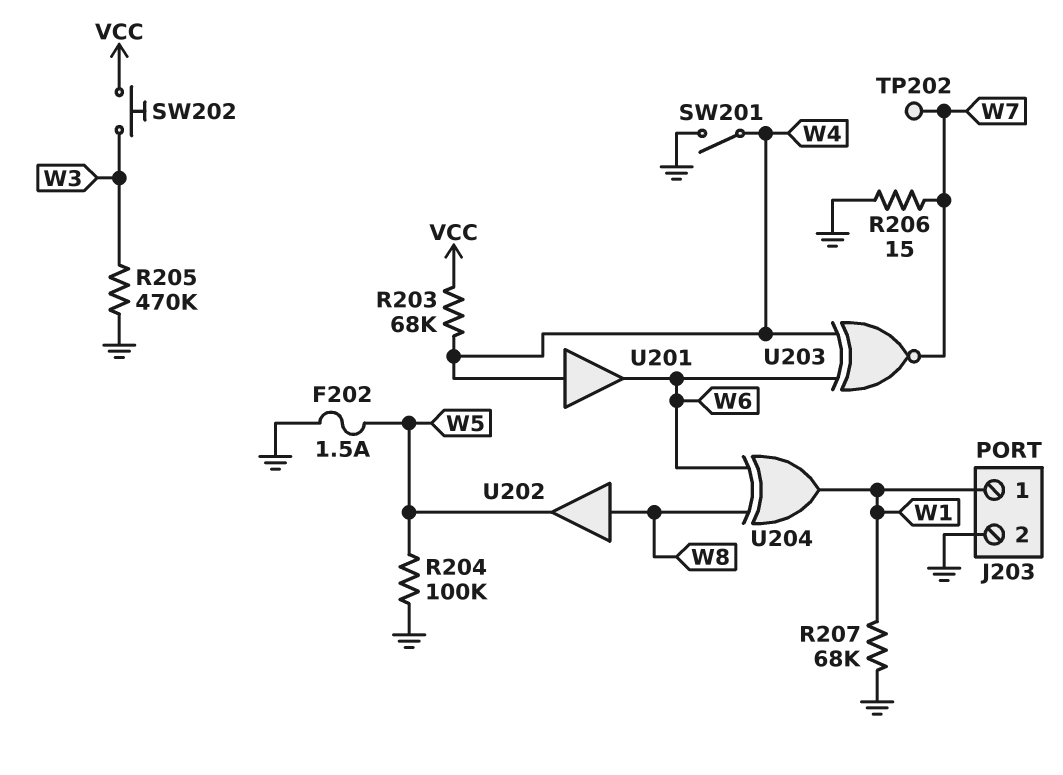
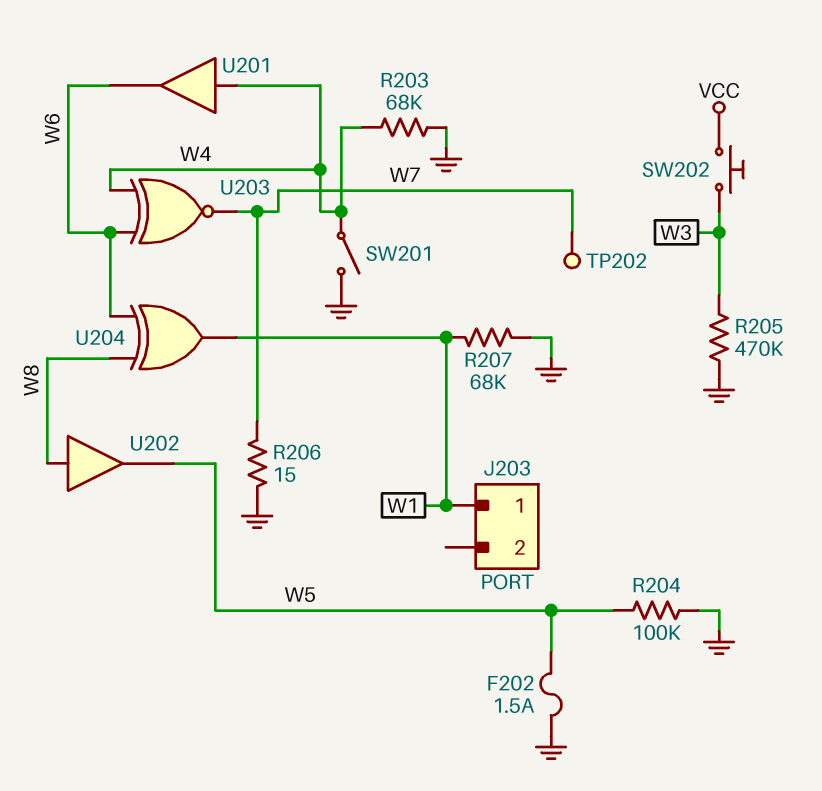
J203 pin 2: GND -> none
R203: 68k (VCC, W4) -> 68k (GND, W4)

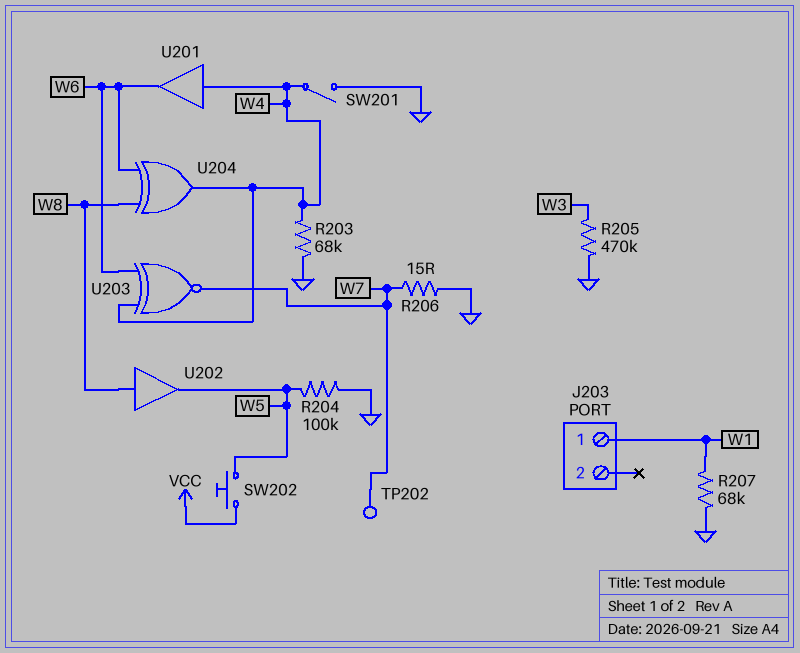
F202: 1.5A (GND, W5) -> none
SW202: button (VCC, W3) -> button (VCC, W5)
U204: XOR (in W6, in W8, out W1) -> XOR (in W6, in W8, out W4)

